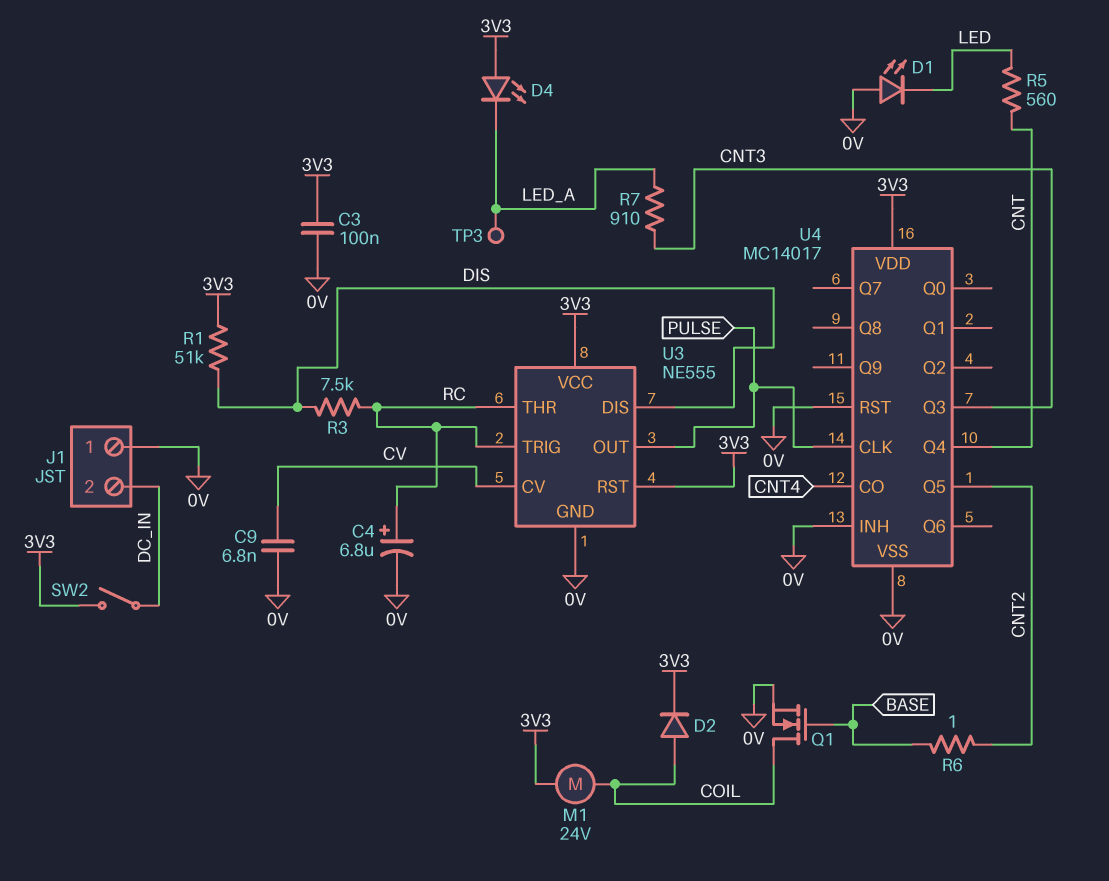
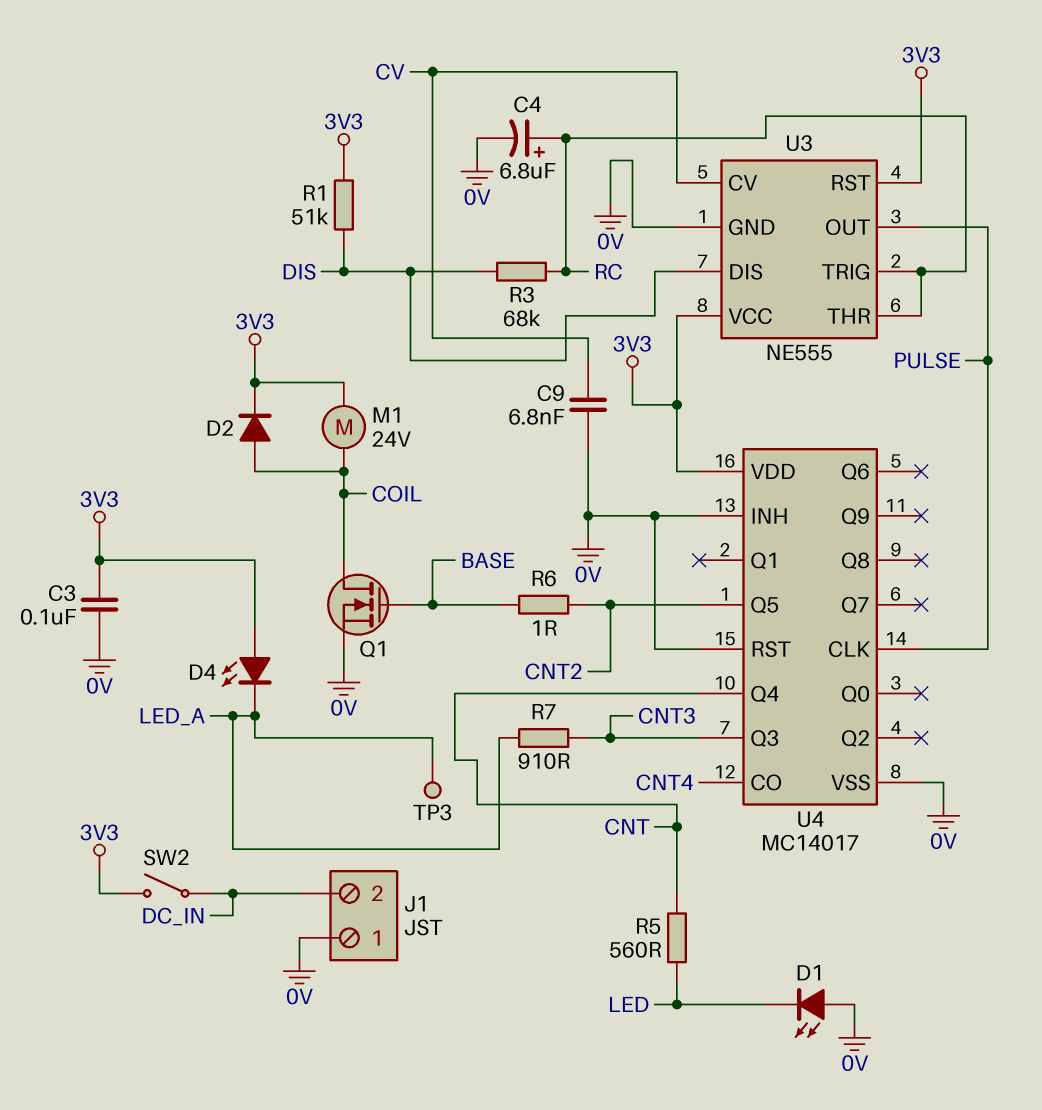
R3: 7.5k (DIS, RC) -> 68k (DIS, RC)

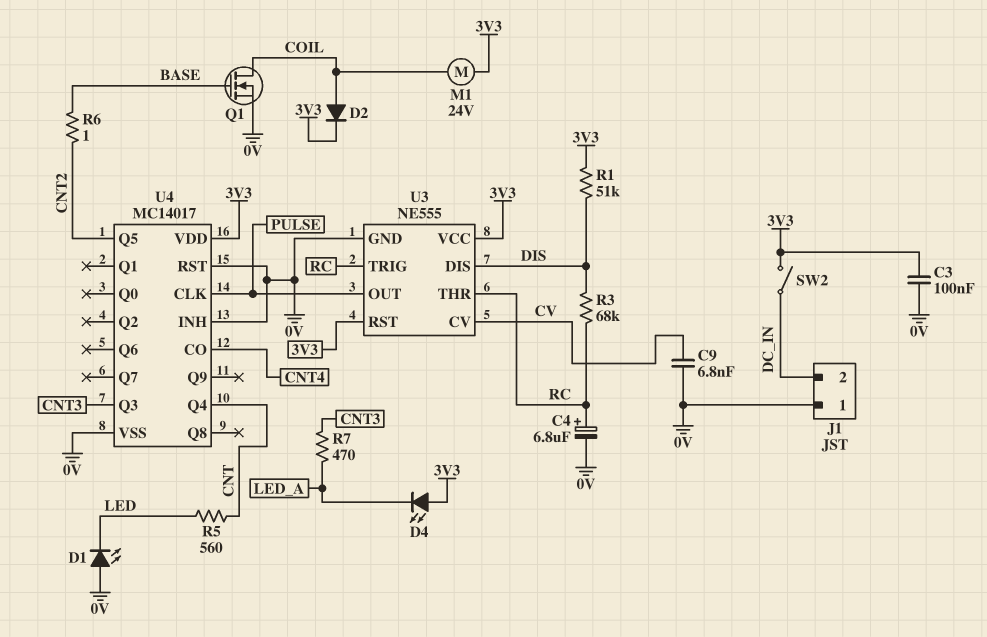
R7: 910 (CNT3, LED_A) -> 470 (CNT3, LED_A)
TP3: test point (LED_A) -> none

